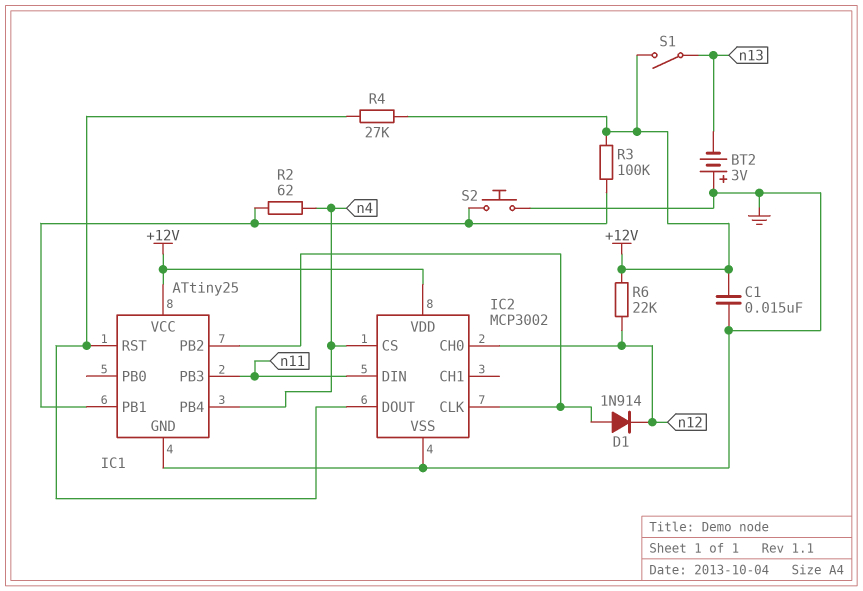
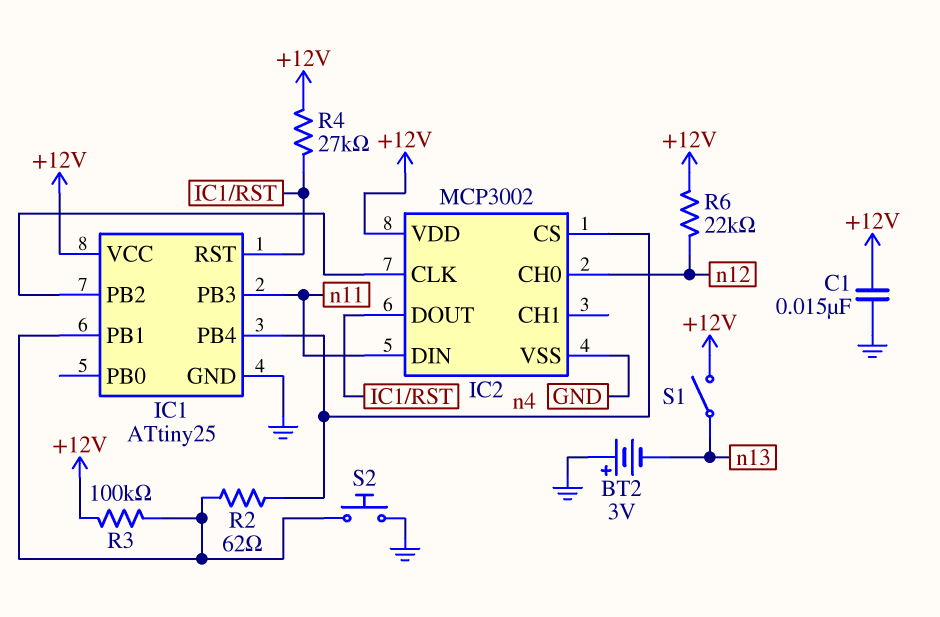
D1: diode 1N914 (A IC1/PB2, K n12) -> none

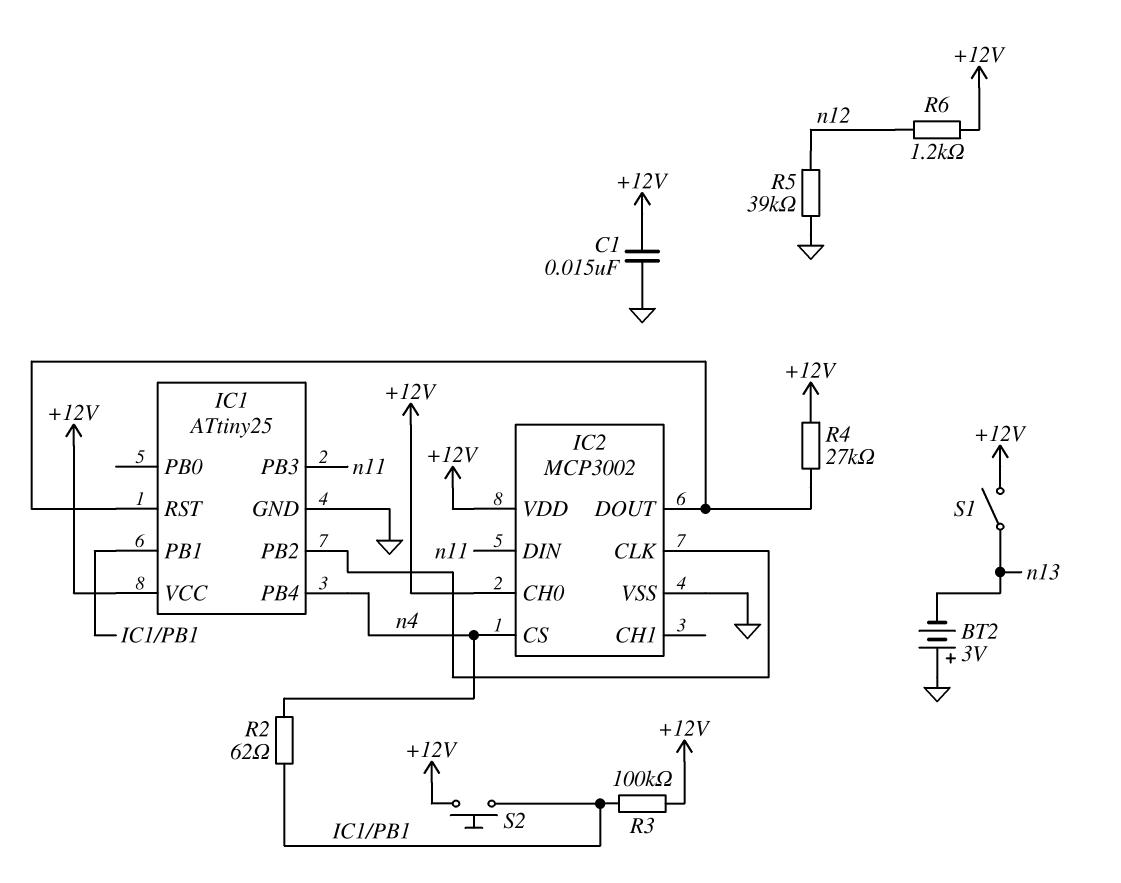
IC2 pin CH0: n12 -> +12V
R5: none -> 39k (GND, n12)
R6: 22k (+12V, n12) -> 1.2k (+12V, n12)
S2: button (GND, IC1/PB1) -> button (+12V, IC1/PB1)

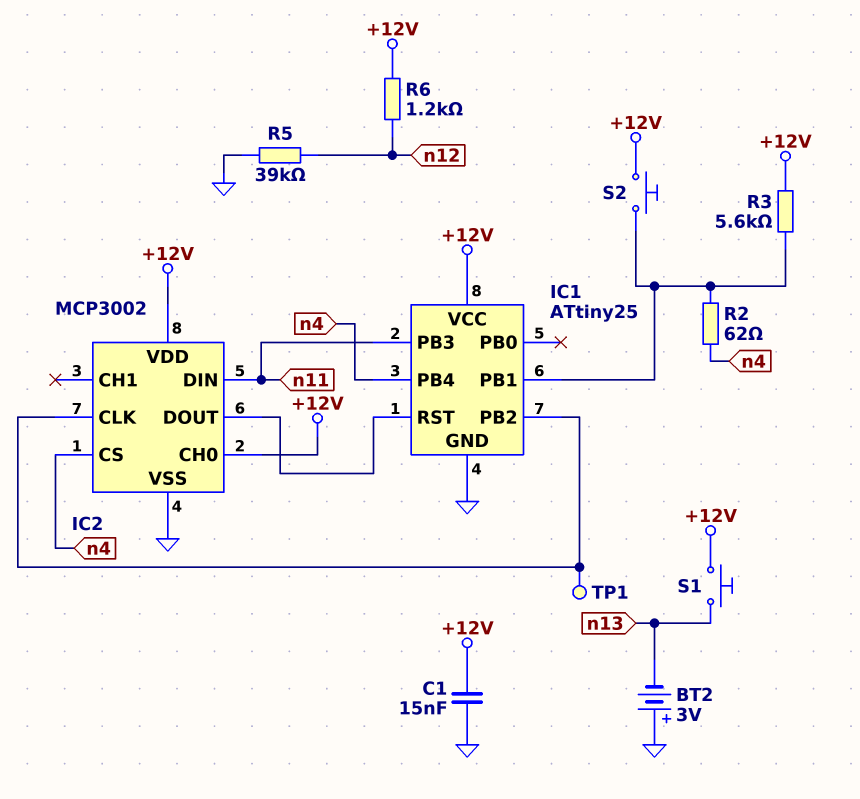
R3: 100k (+12V, IC1/PB1) -> 5.6k (+12V, IC1/PB1)
R4: 27k (+12V, IC1/RST) -> none
S1: switch (+12V, n13) -> button (+12V, n13)
TP1: none -> test point (IC1/PB2)

